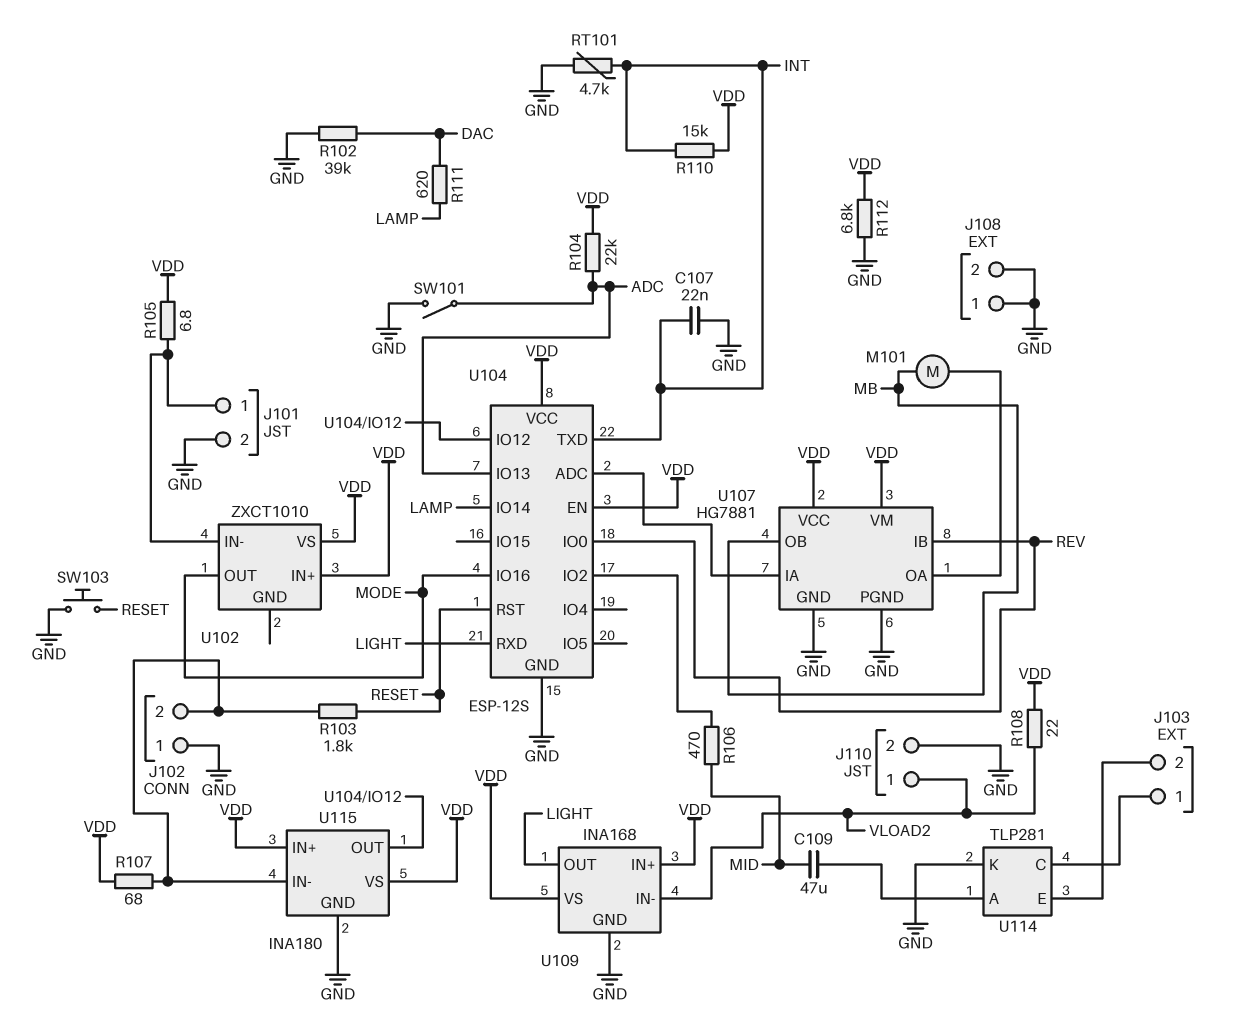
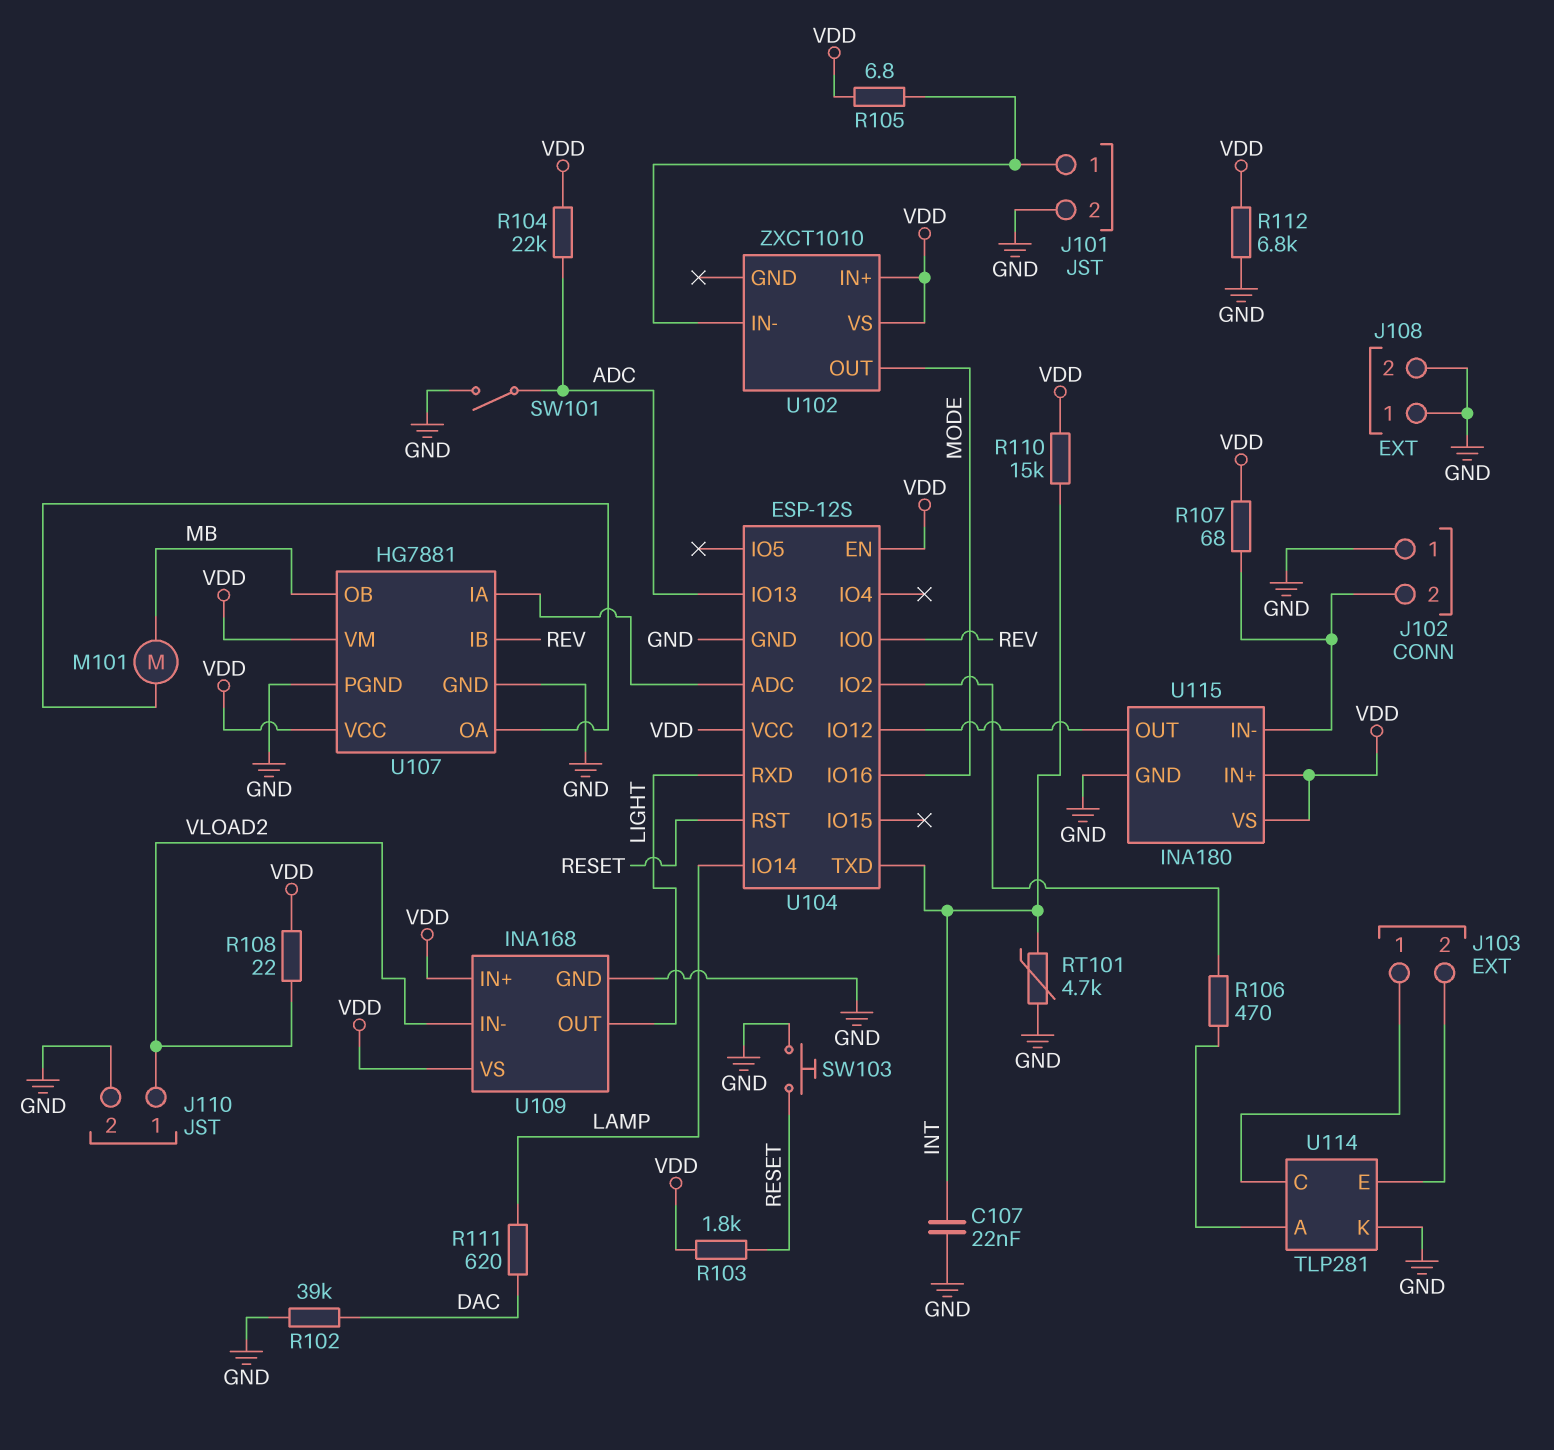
C109: 47uF (MID, U114/A) -> none
R103: 1.8k (J102/2, RESET) -> 1.8k (RESET, VDD)
R106: 470 (MID, U104/IO2) -> 470 (U104/IO2, U114/A)

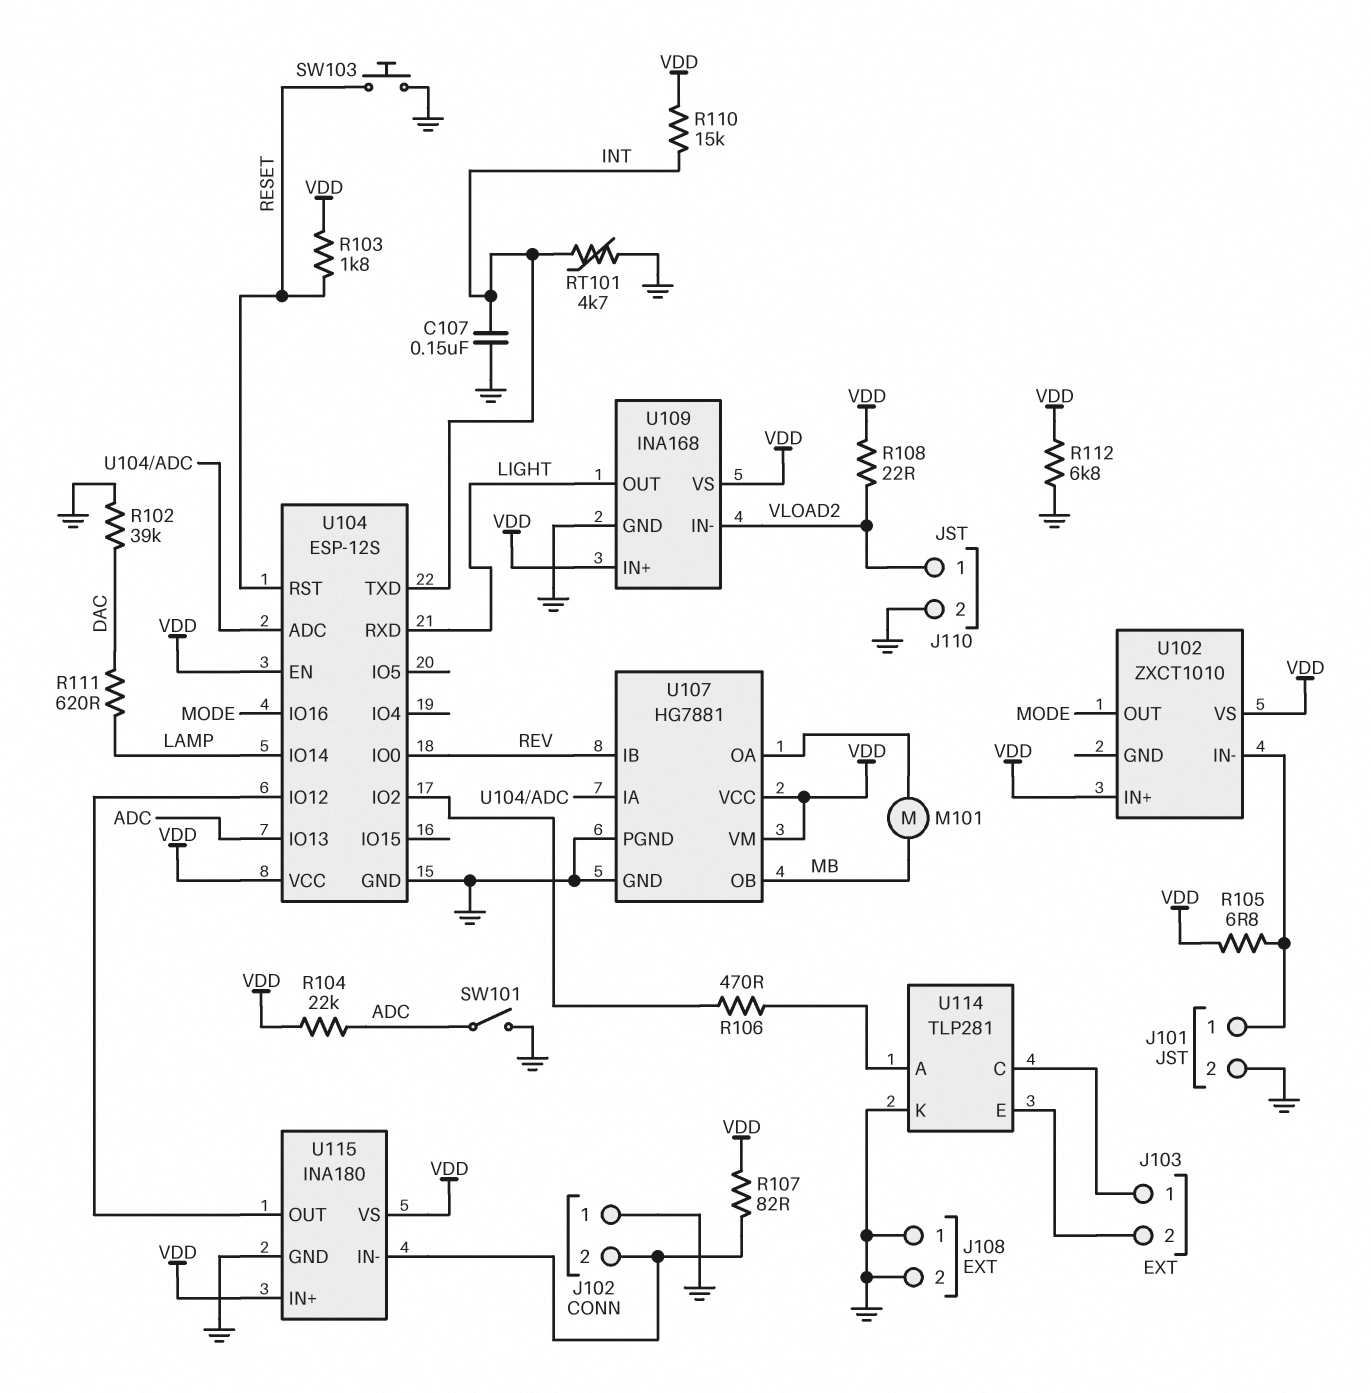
C107: 22nF (GND, INT) -> 150nF (GND, INT)
R107: 68 (J102/2, VDD) -> 82 (J102/2, VDD)

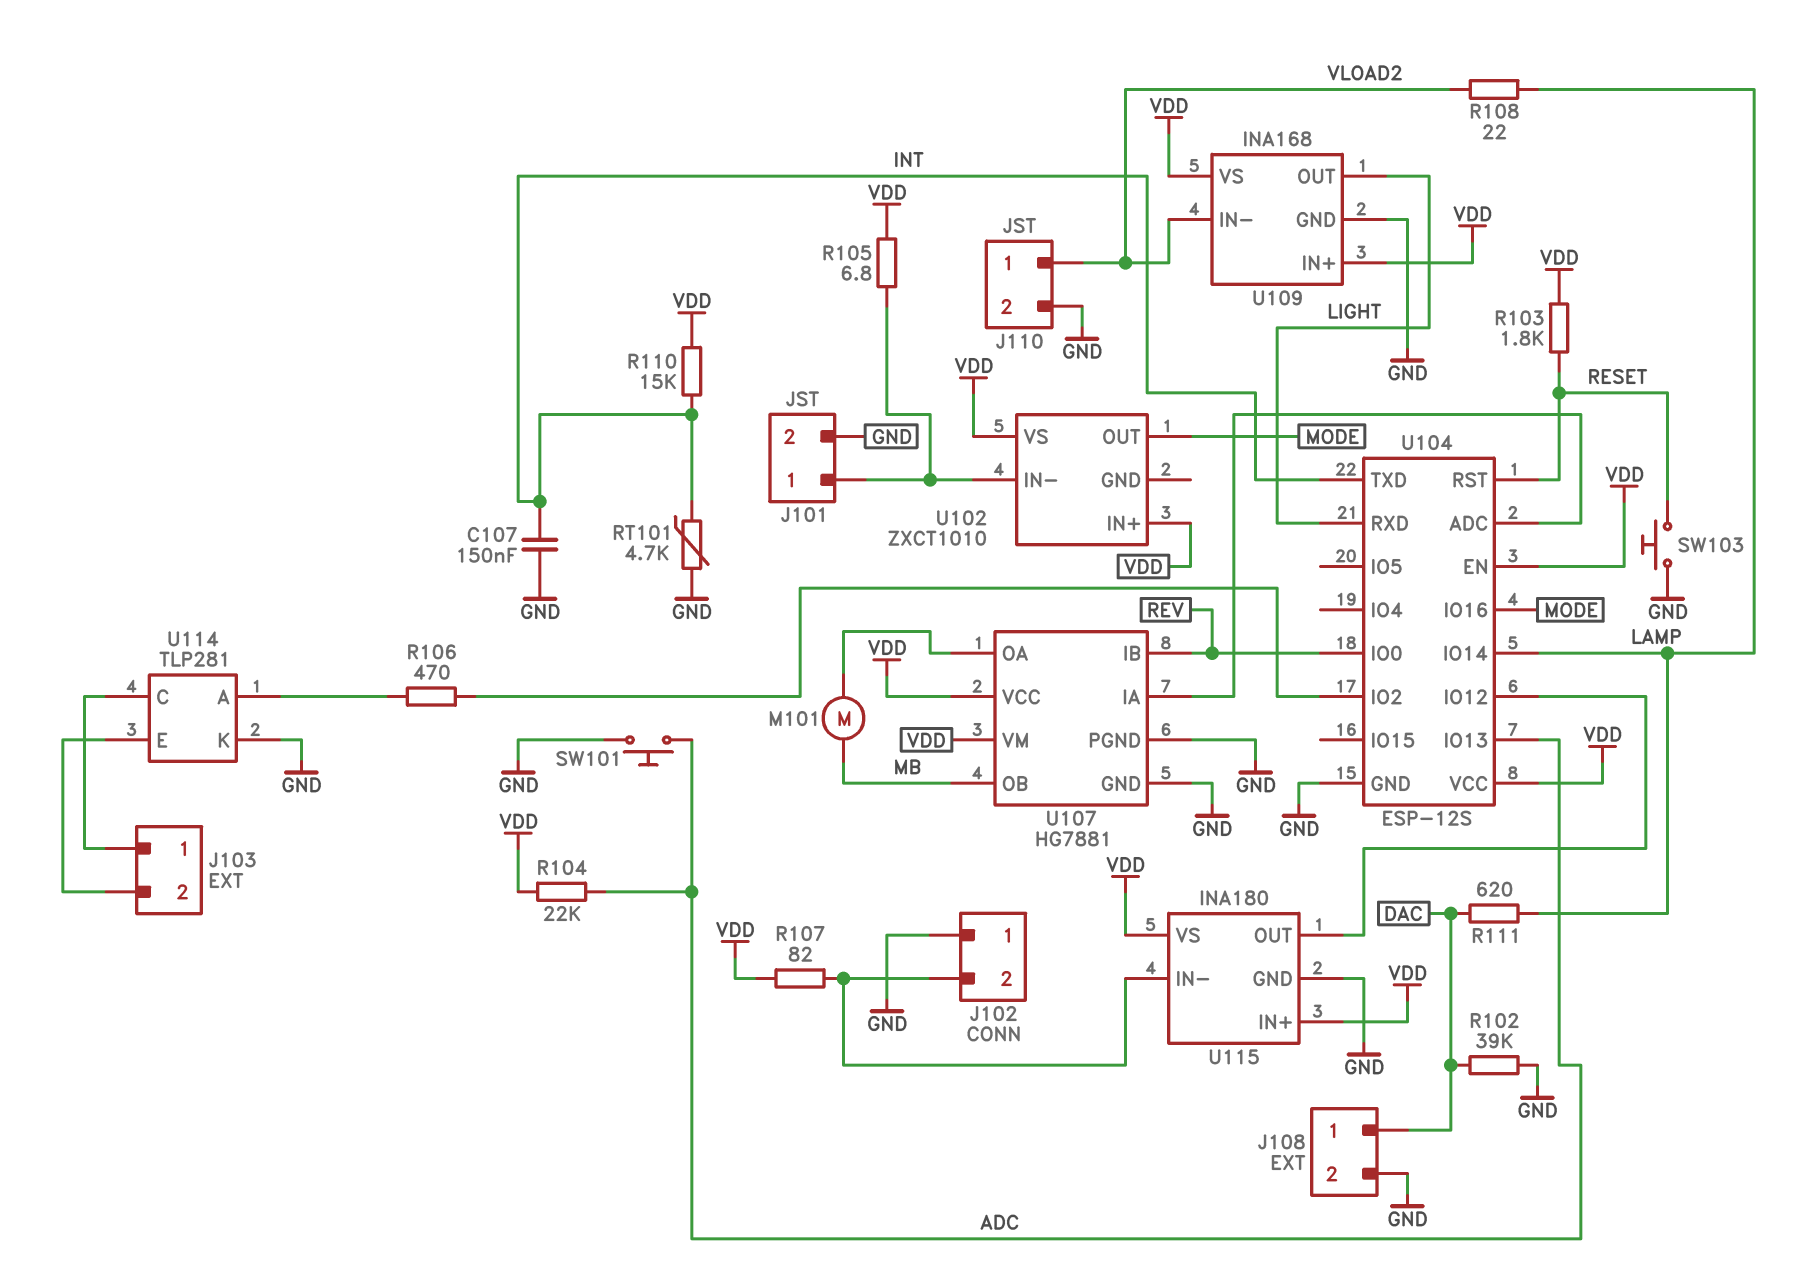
J108 pin 1: GND -> DAC
R108: 22 (VDD, VLOAD2) -> 22 (LAMP, VLOAD2)
R112: 6.8k (GND, VDD) -> none
SW101: switch (ADC, GND) -> button (ADC, GND)

